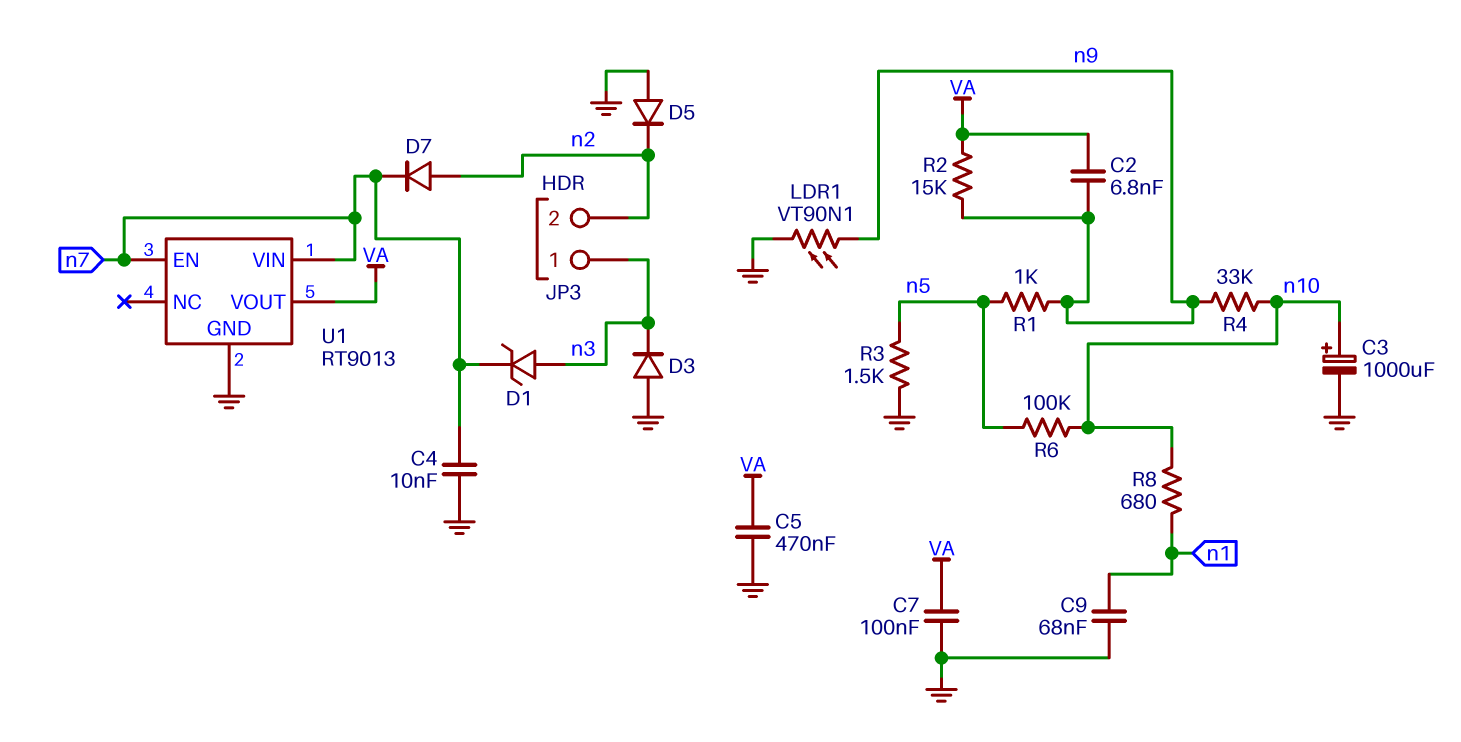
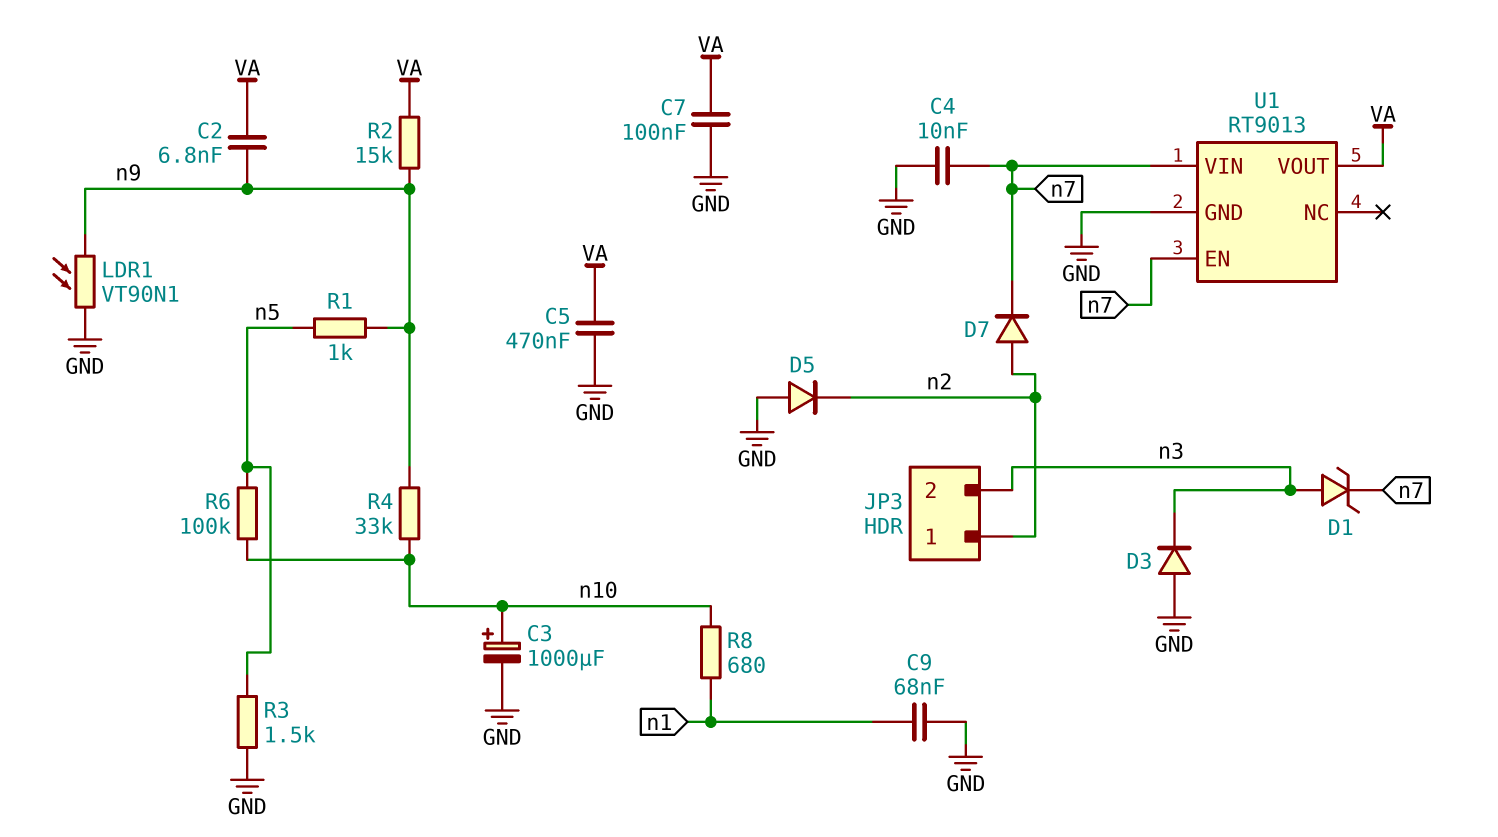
JP3 pin 1: n3 -> n2
JP3 pin 2: n2 -> n3

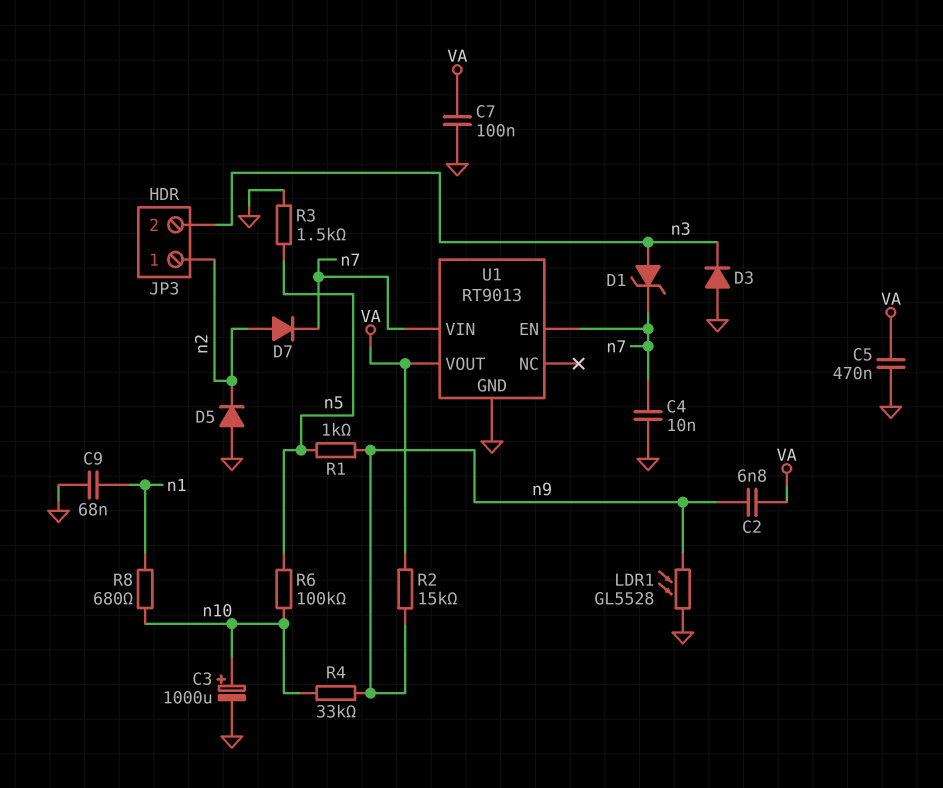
LDR1: VT90N1 (GND, n9) -> GL5528 (GND, n9)

